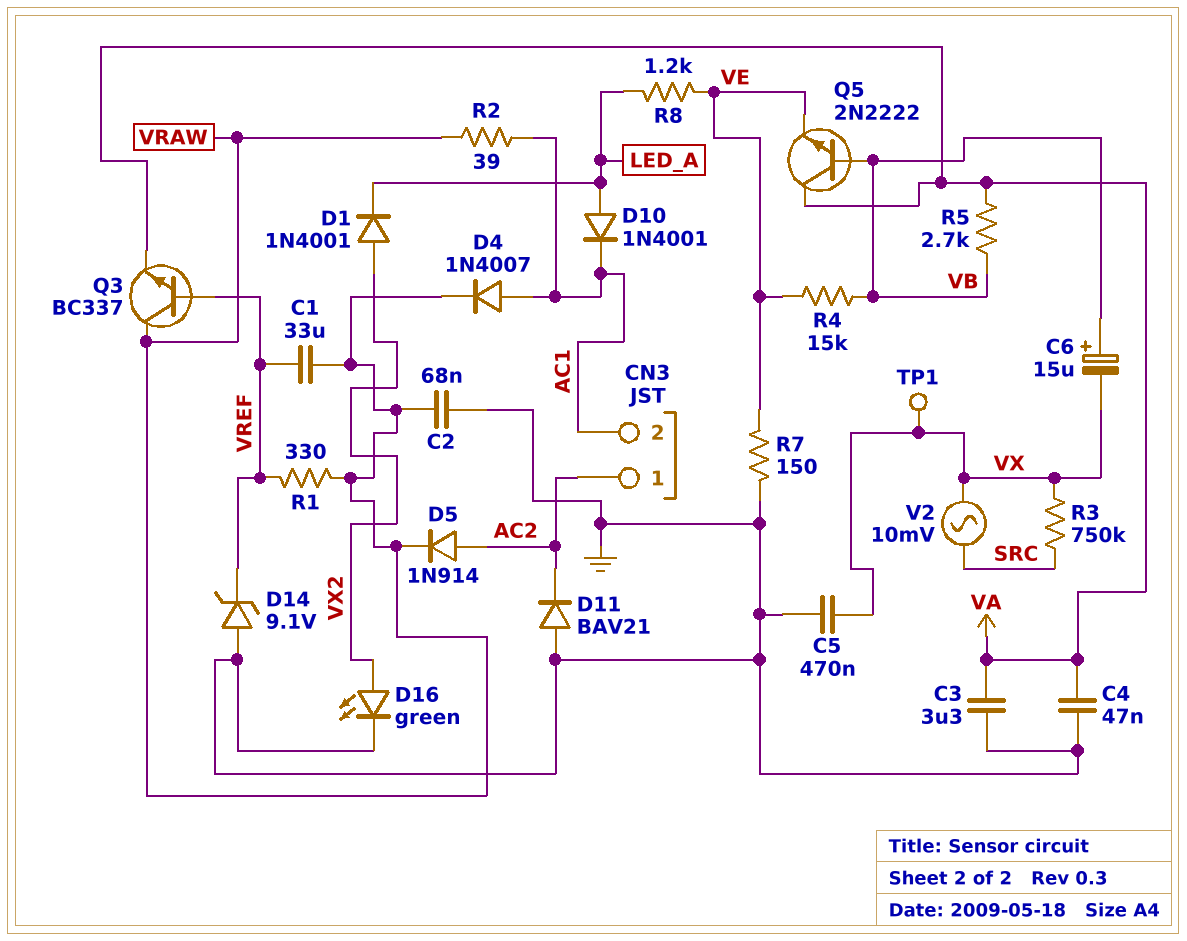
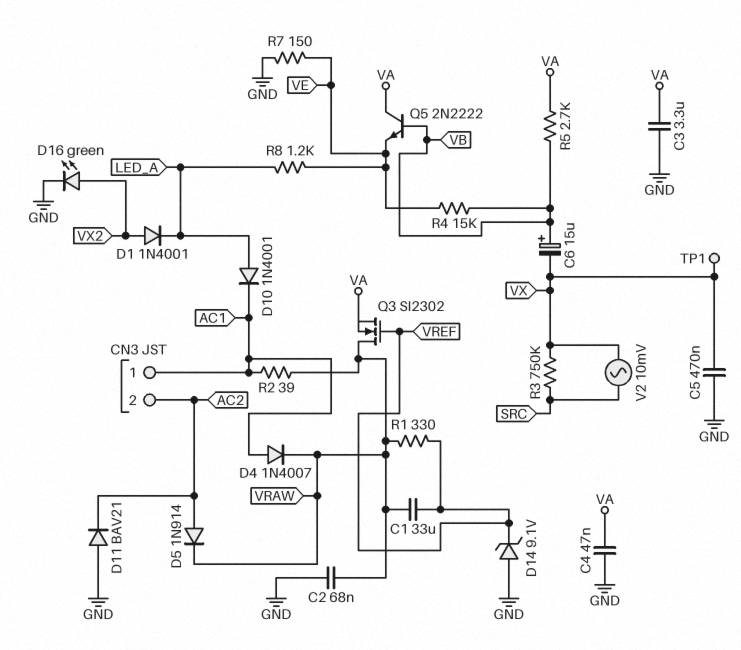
CN3 pin 1: AC2 -> AC1
CN3 pin 2: AC1 -> AC2
Q3: NPN BC337 (B VREF, C VRAW, E VA) -> NMOS SI2302 (G VREF, D VRAW, S VA)

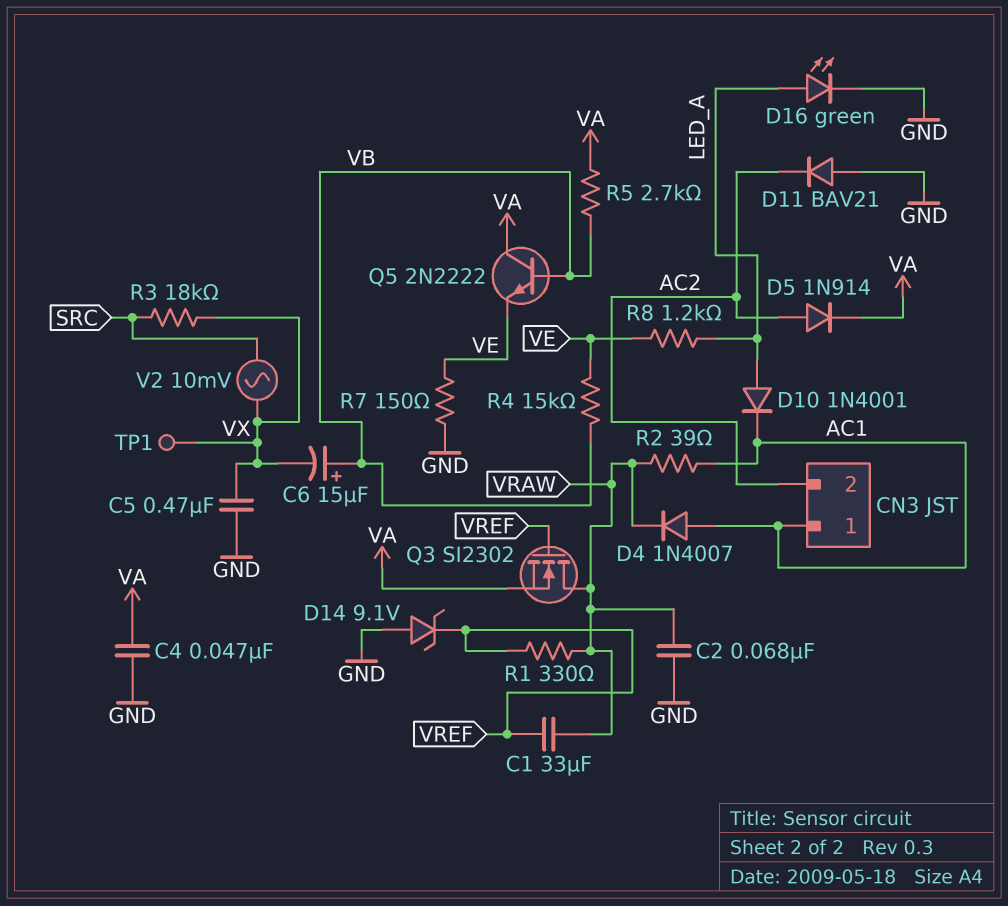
C3: 3.3uF (GND, VA) -> none
D1: diode 1N4001 (A VX2, K LED_A) -> none
D5: diode 1N914 (A AC2, K VRAW) -> diode 1N914 (A AC2, K VA)
D16: LED green (A VX2, K GND) -> LED green (A LED_A, K GND)
R3: 750k (SRC, VX) -> 18k (SRC, VX)

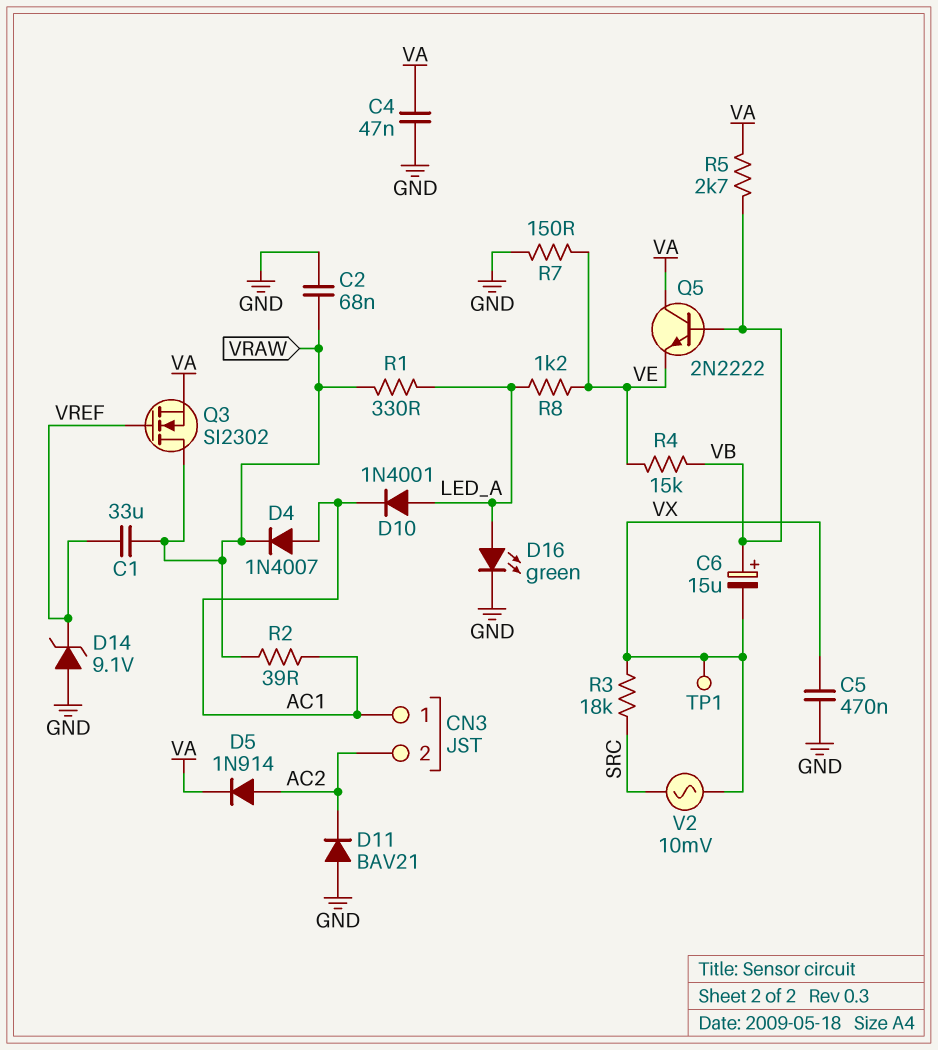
R1: 330 (VRAW, VREF) -> 330 (LED_A, VRAW)

